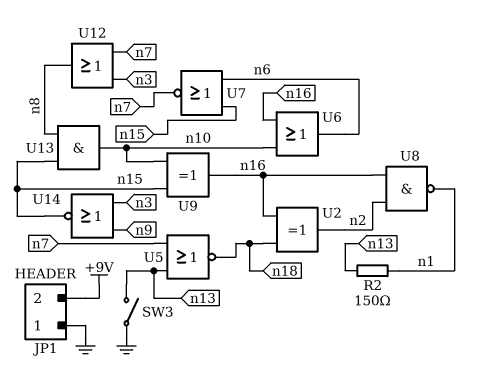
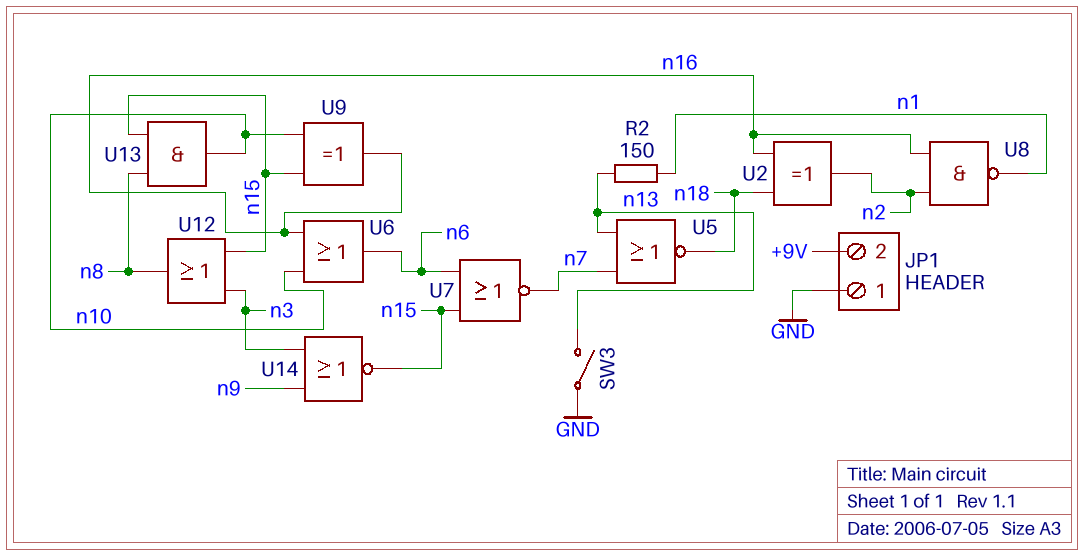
U12: OR (in n3, in n7, out n8) -> OR (in n3, in n15, out n8)

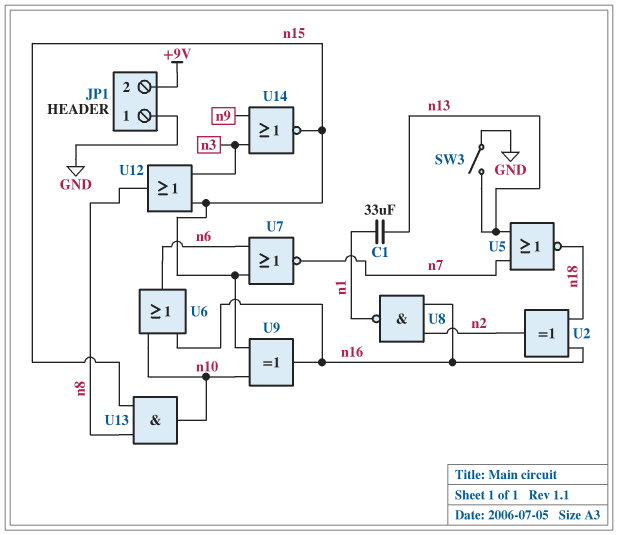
C1: none -> 33uF (n1, n13)
R2: 150 (n1, n13) -> none

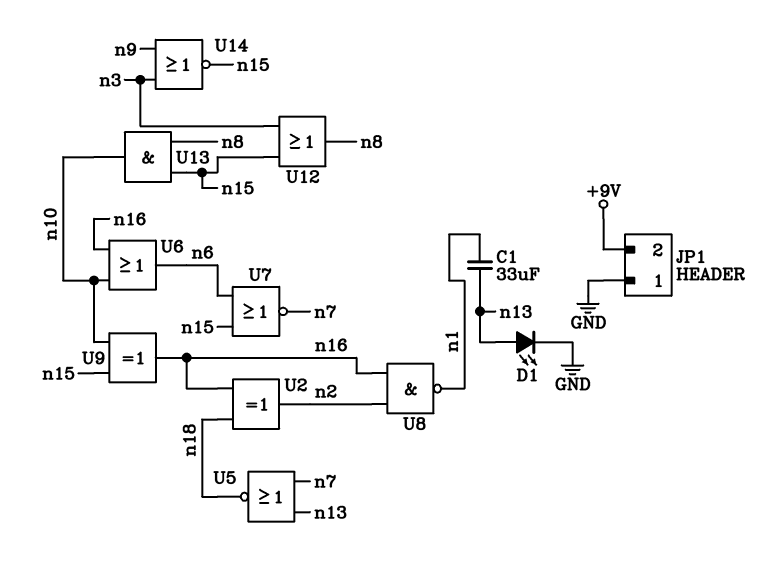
D1: none -> LED (A n13, K GND)
SW3: switch (GND, n13) -> none

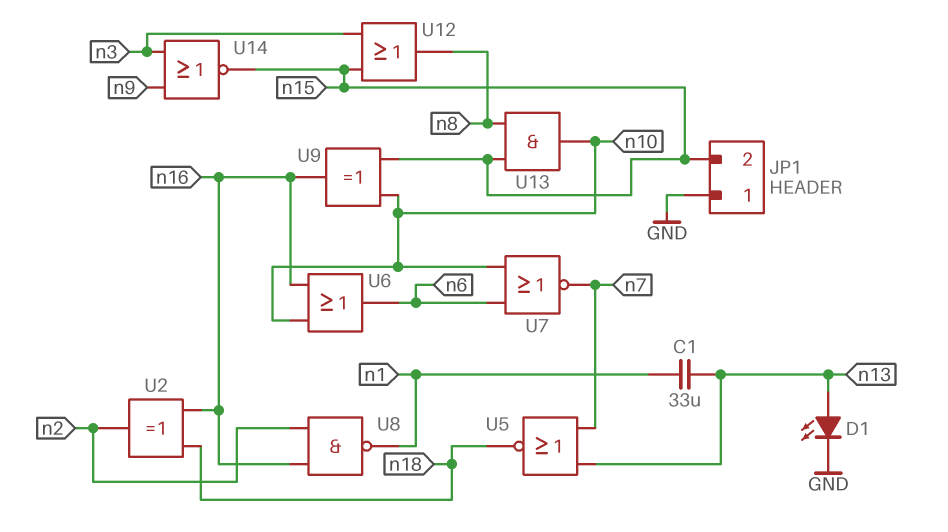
JP1 pin 2: +9V -> n15
U7: NOR (in n6, in n15, out n7) -> NOR (in n6, in n10, out n7)

